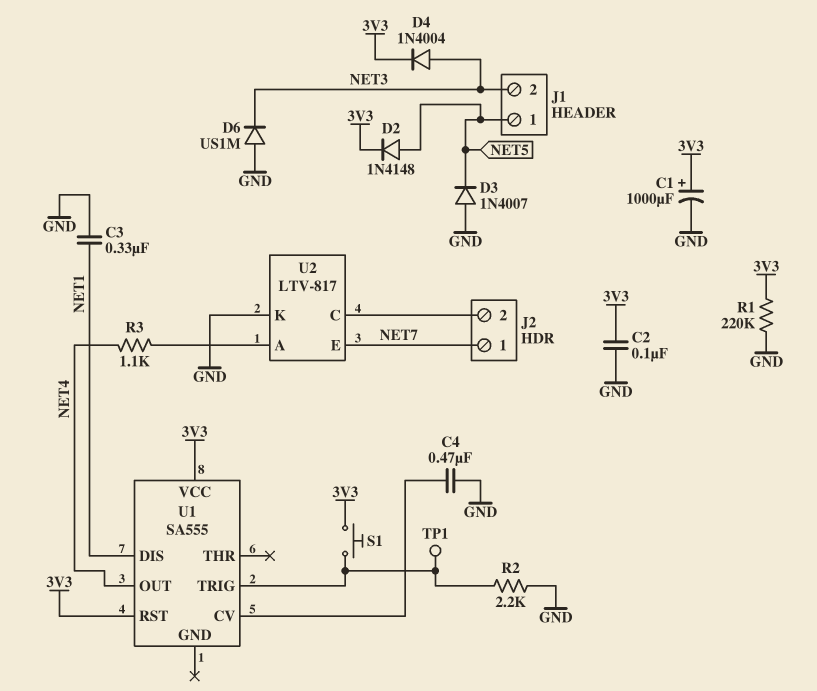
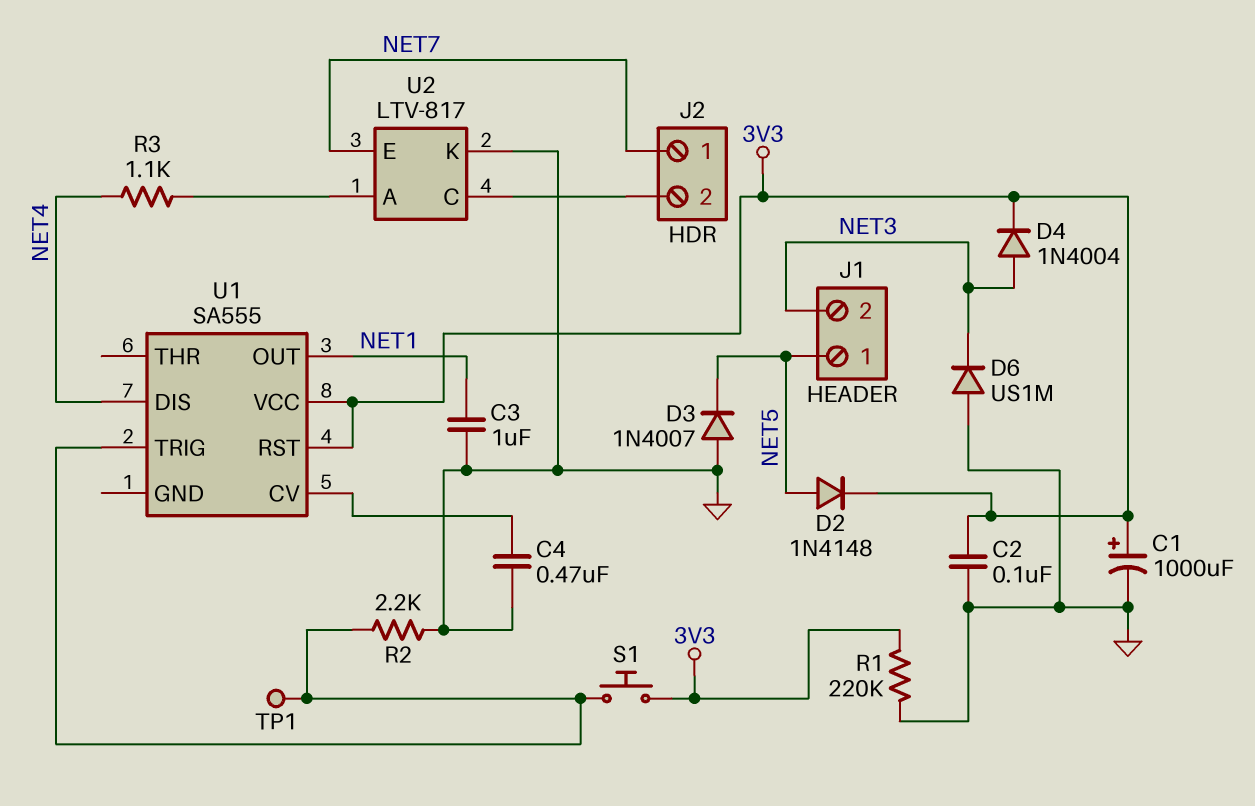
C3: 330nF (GND, NET1) -> 1uF (GND, NET1)
U1 pin DIS: NET1 -> NET4
U1 pin OUT: NET4 -> NET1

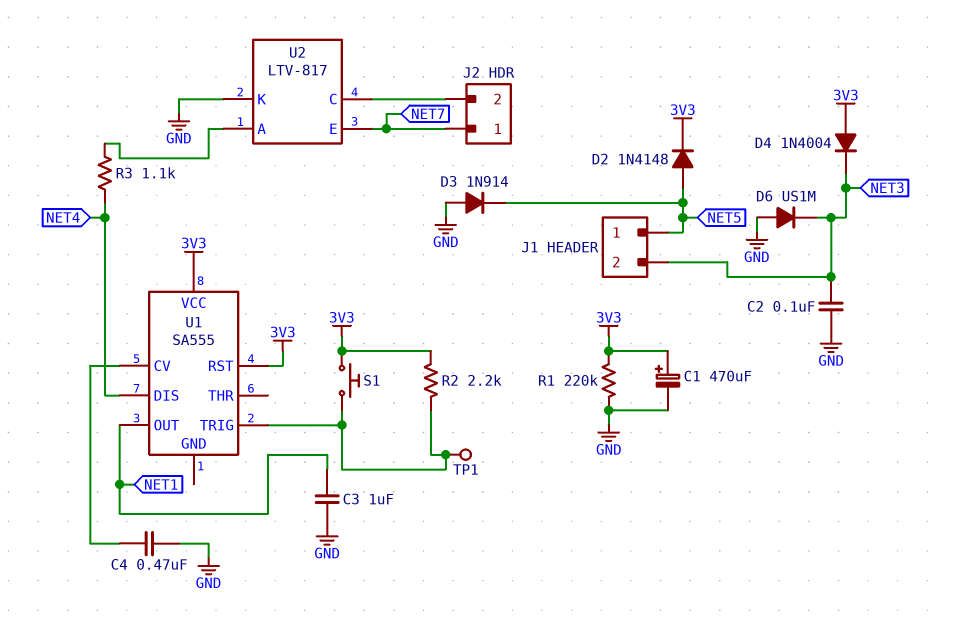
C1: 1000uF (plus 3V3, minus GND) -> 470uF (plus 3V3, minus GND)
C2: 100nF (3V3, GND) -> 100nF (GND, NET3)
D3: diode 1N4007 (A GND, K NET5) -> diode 1N914 (A GND, K NET5)
D4: diode 1N4004 (A NET3, K 3V3) -> diode 1N4004 (A 3V3, K NET3)
R2: 2.2k (GND, U1/TRIG) -> 2.2k (3V3, U1/TRIG)

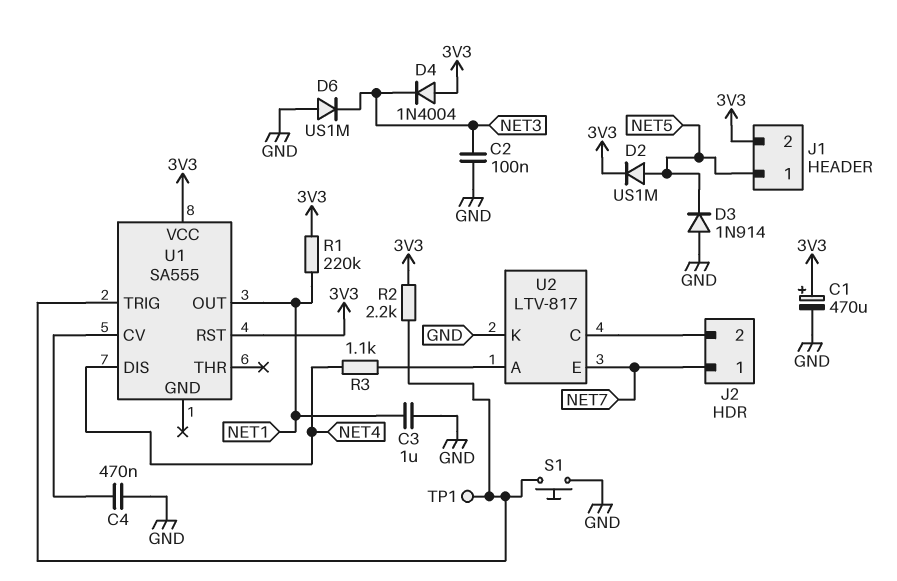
D2: diode 1N4148 (A NET5, K 3V3) -> diode US1M (A NET5, K 3V3)
J1 pin 2: NET3 -> 3V3
R1: 220k (3V3, GND) -> 220k (3V3, NET1)
S1: button (3V3, U1/TRIG) -> button (GND, U1/TRIG)

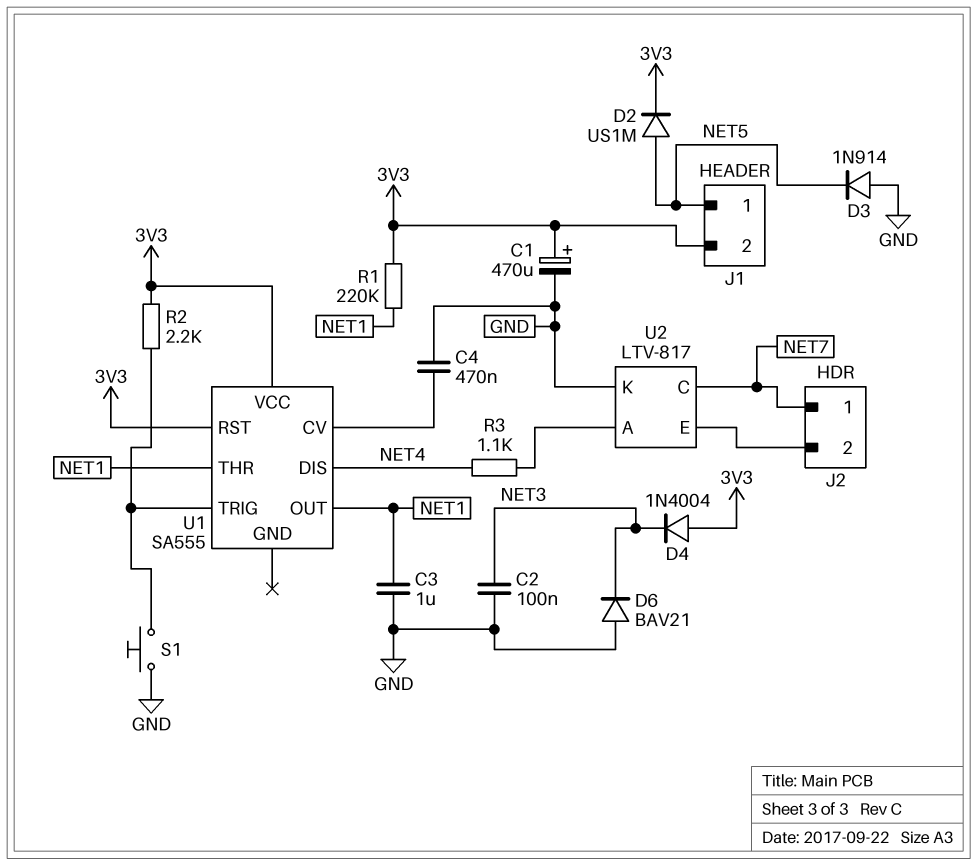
D6: diode US1M (A GND, K NET3) -> diode BAV21 (A GND, K NET3)
TP1: test point (U1/TRIG) -> none
U1 pin THR: none -> NET1
U2 pin C: J2/2 -> NET7
U2 pin E: NET7 -> J2/2

